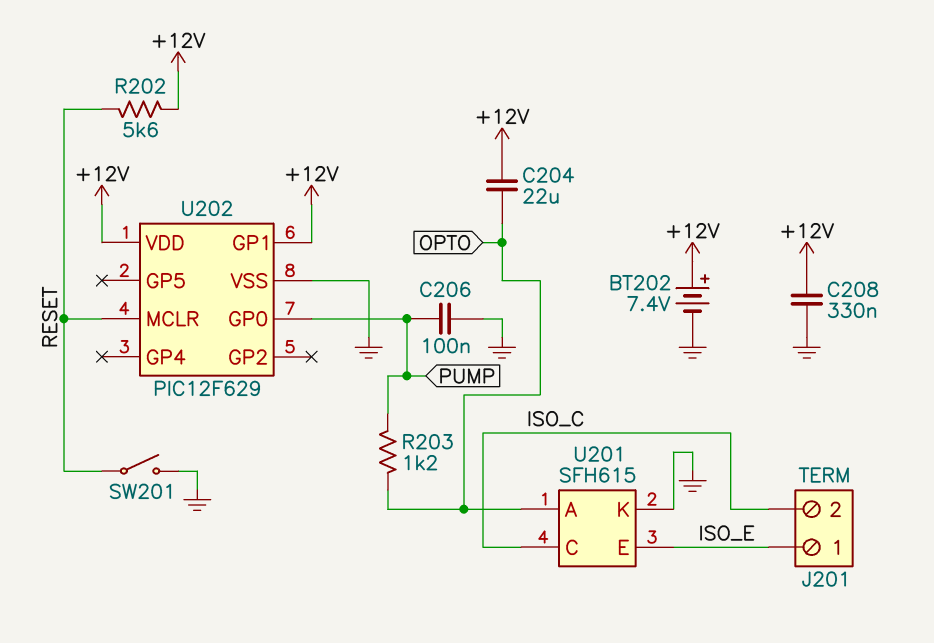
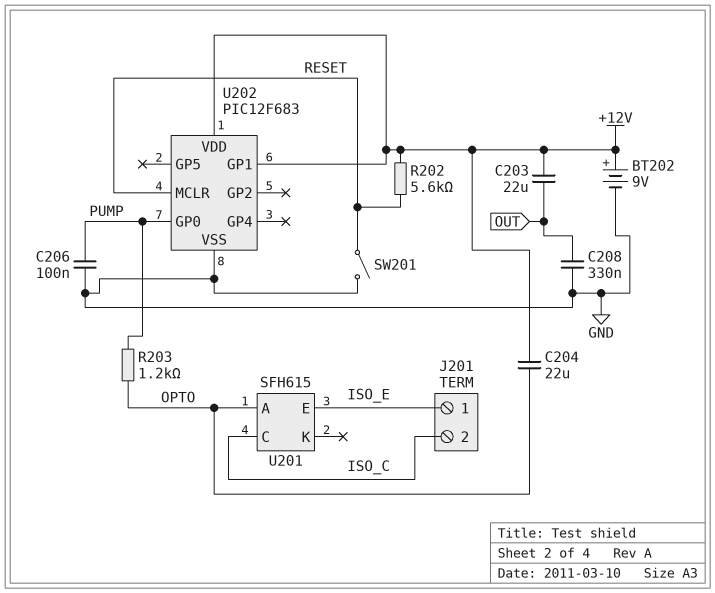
BT202: 7.4V (plus +12V, minus GND) -> 9V (plus +12V, minus GND)
C203: none -> 22uF (+12V, OUT)
C208: 330nF (+12V, GND) -> 330nF (GND, OUT)
U201 pin K: GND -> none
U202: PIC12F629 -> PIC12F683

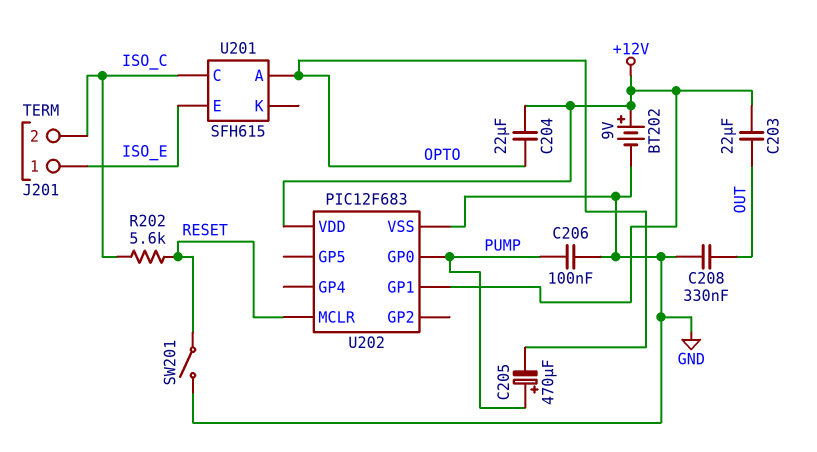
C205: none -> 470uF (plus PUMP, minus OPTO)
R202: 5.6k (+12V, RESET) -> 5.6k (ISO_C, RESET)
R203: 1.2k (OPTO, PUMP) -> none

